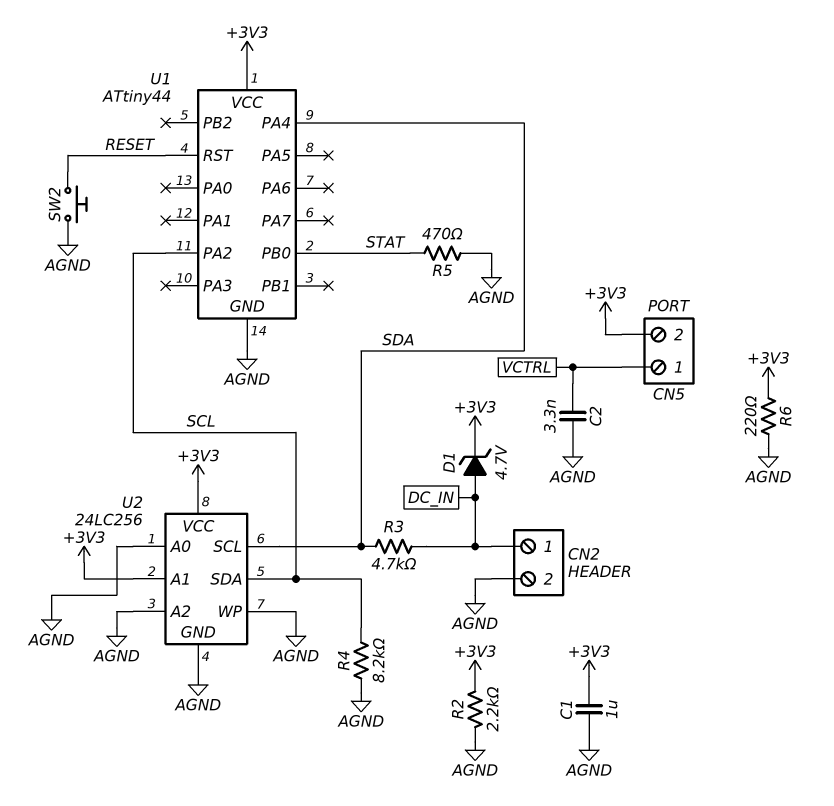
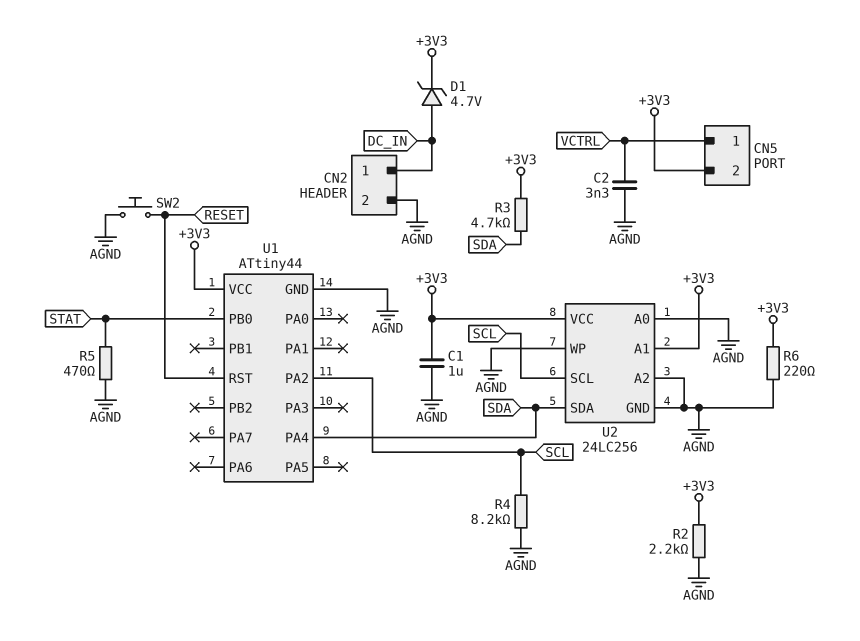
R3: 4.7k (DC_IN, SDA) -> 4.7k (+3V3, SDA)
U2 pin SCL: SDA -> SCL
U2 pin SDA: SCL -> SDA

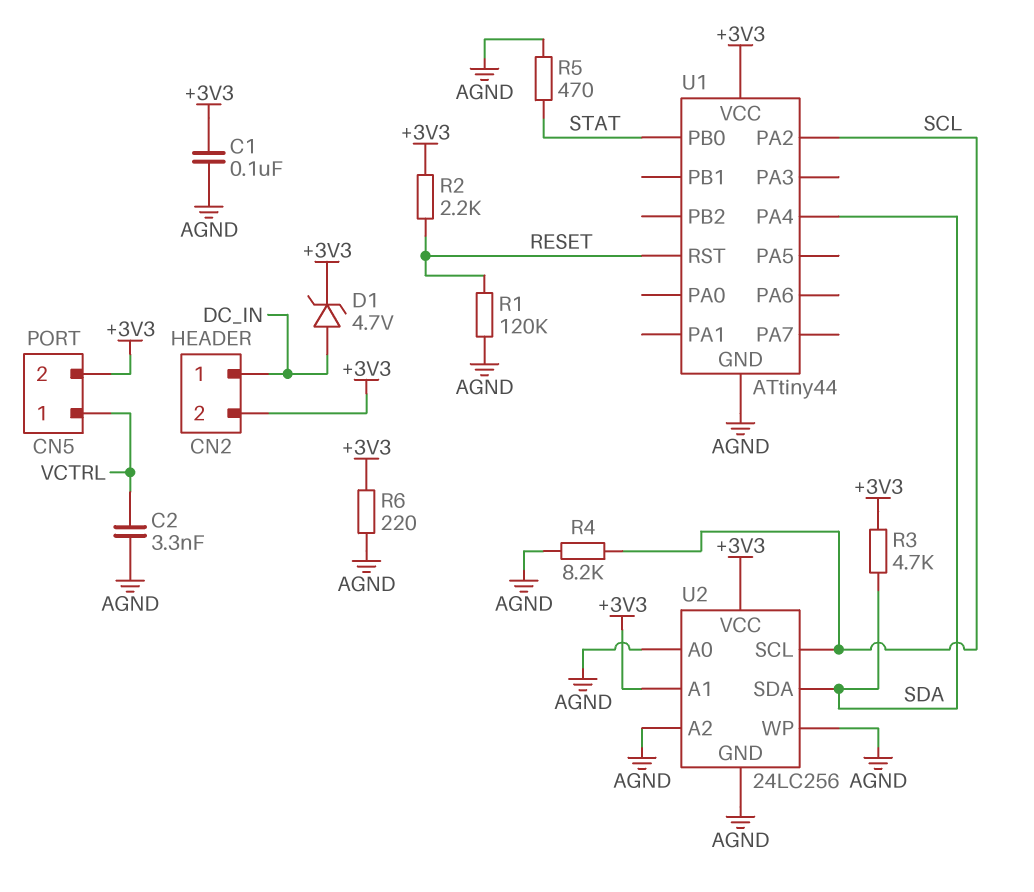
C1: 1uF (+3V3, AGND) -> 100nF (+3V3, AGND)
CN2 pin 2: AGND -> +3V3
R1: none -> 120k (AGND, RESET)
R2: 2.2k (+3V3, AGND) -> 2.2k (+3V3, RESET)
SW2: button (AGND, RESET) -> none

